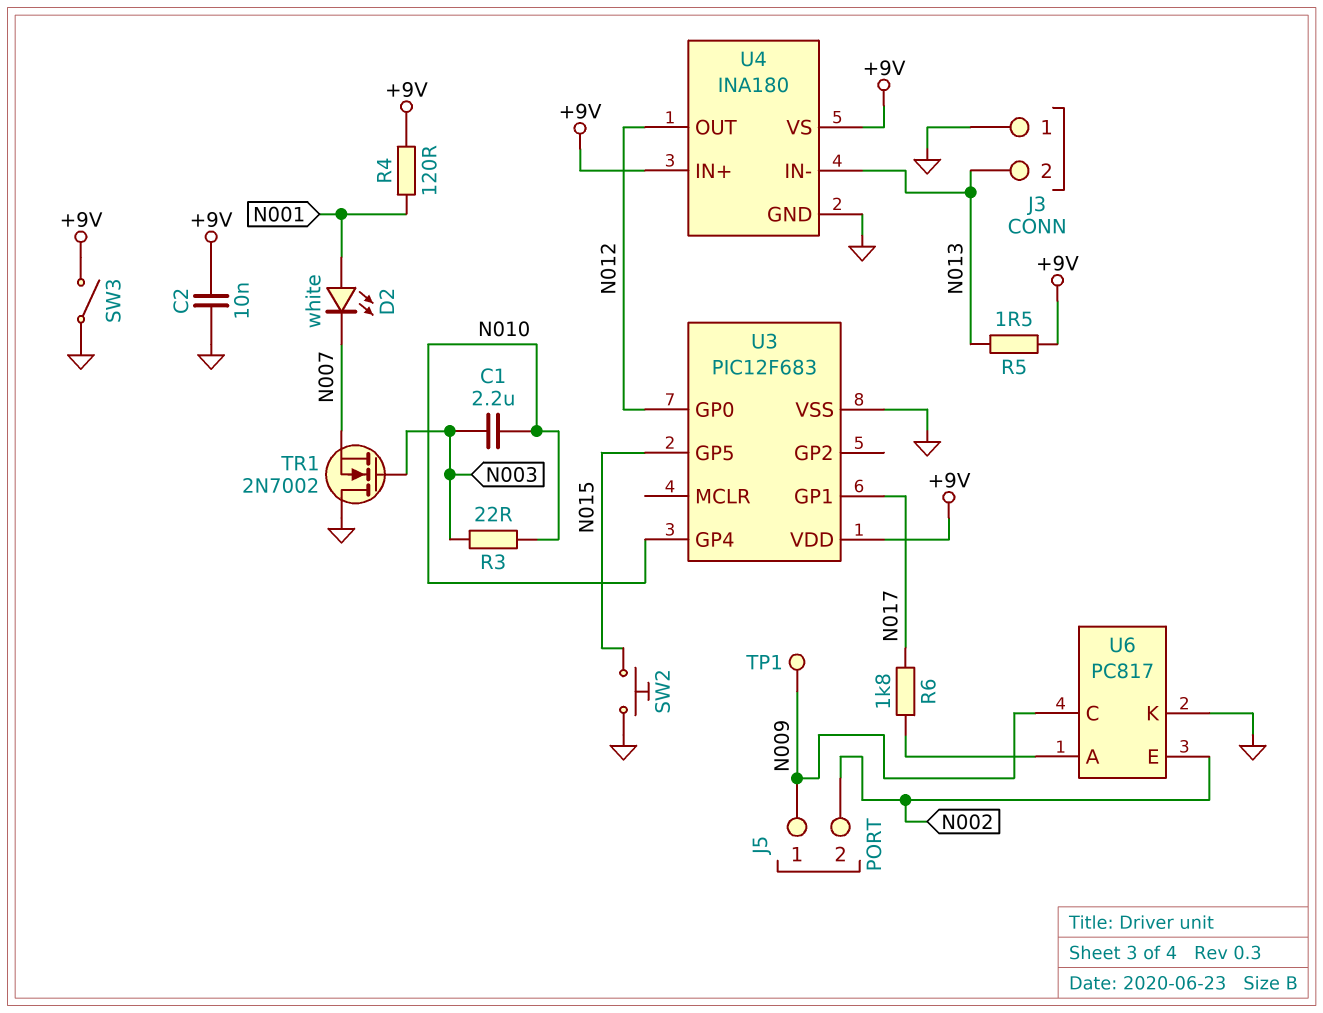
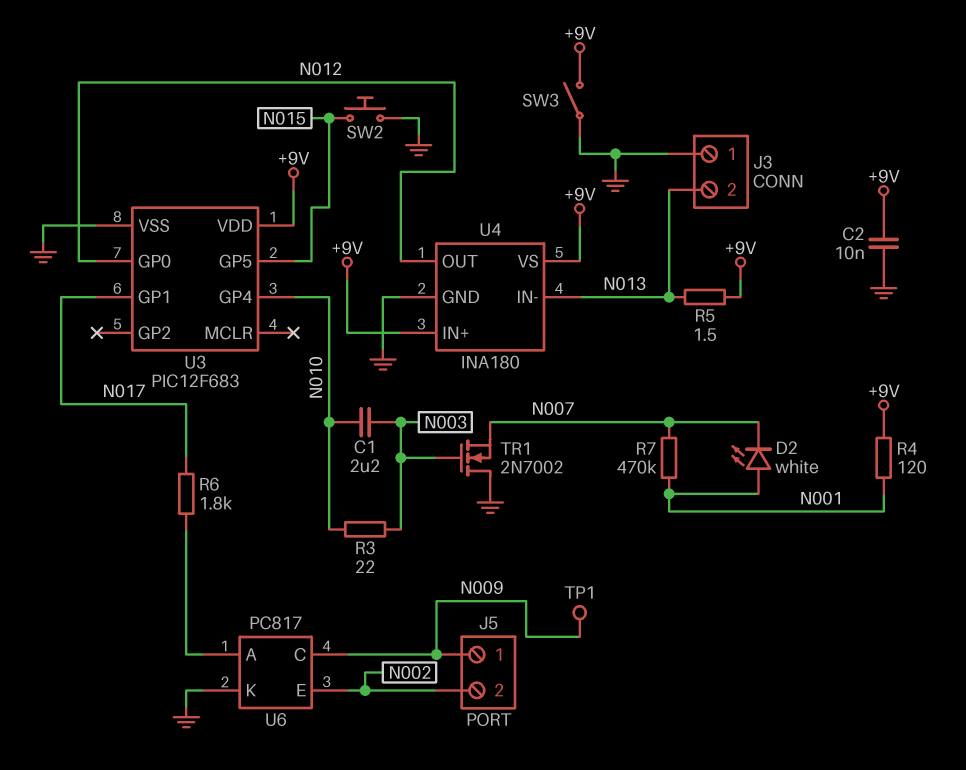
R7: none -> 470k (N001, N007)

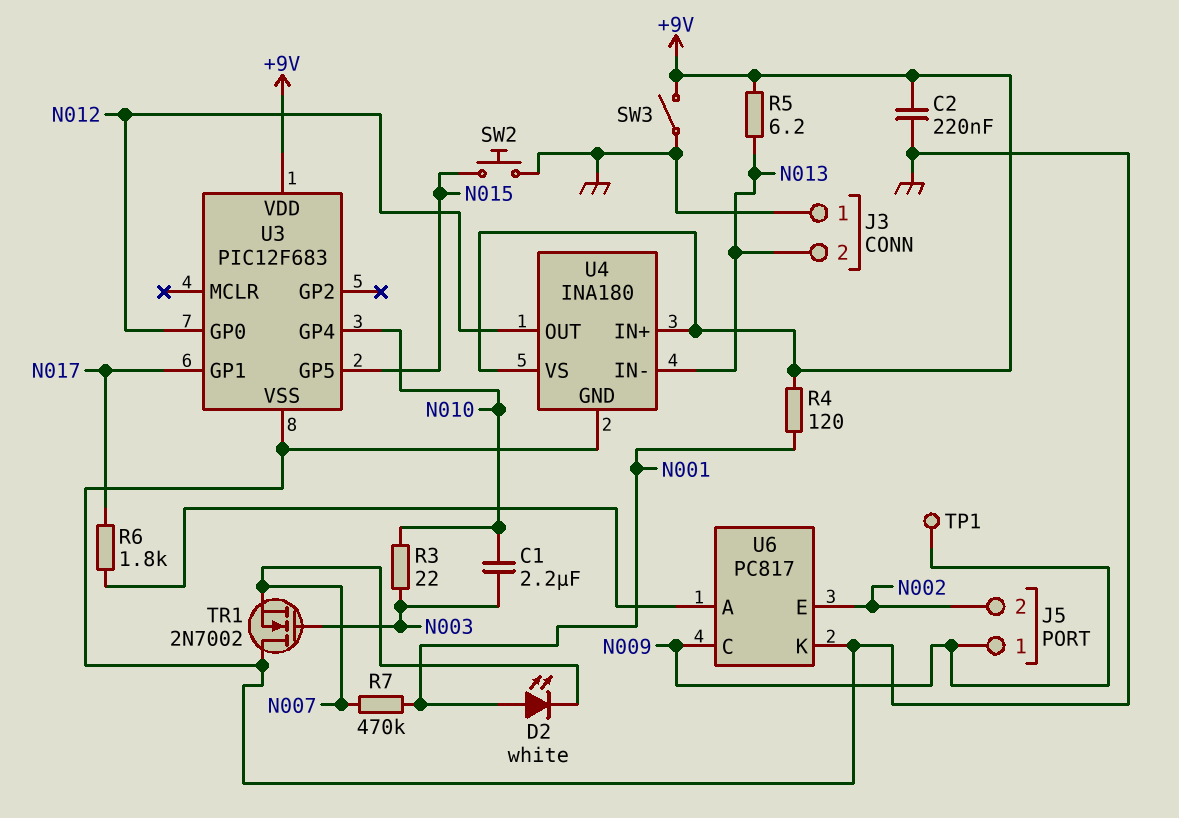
C2: 10nF (+9V, GND) -> 220nF (+9V, GND)
R5: 1.5 (+9V, N013) -> 6.2 (+9V, N013)

